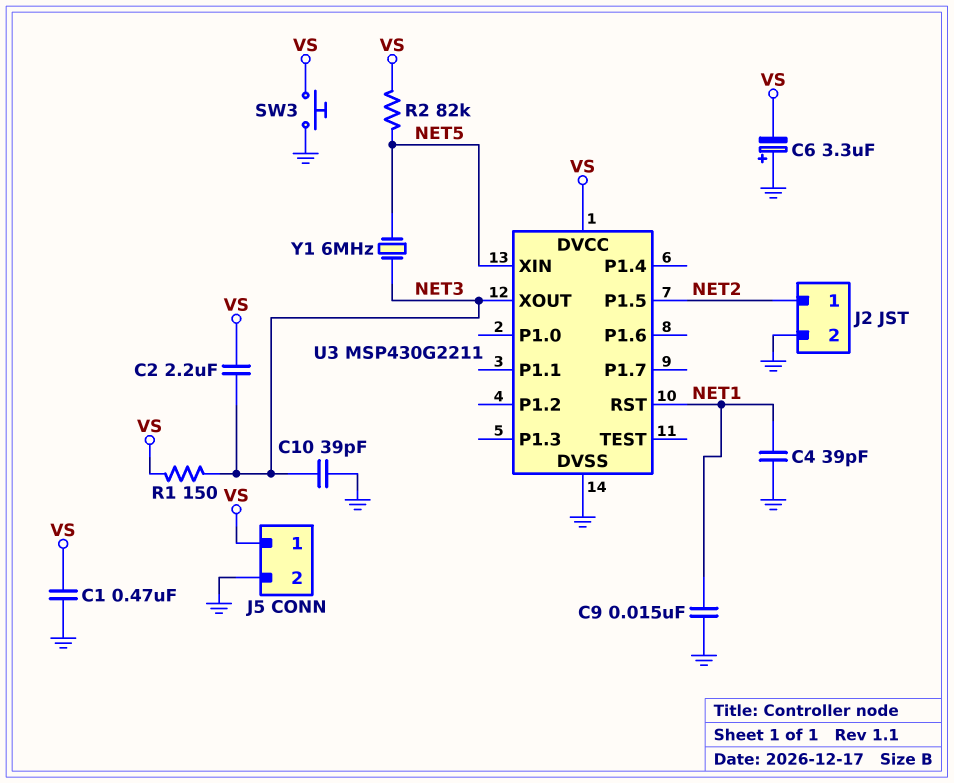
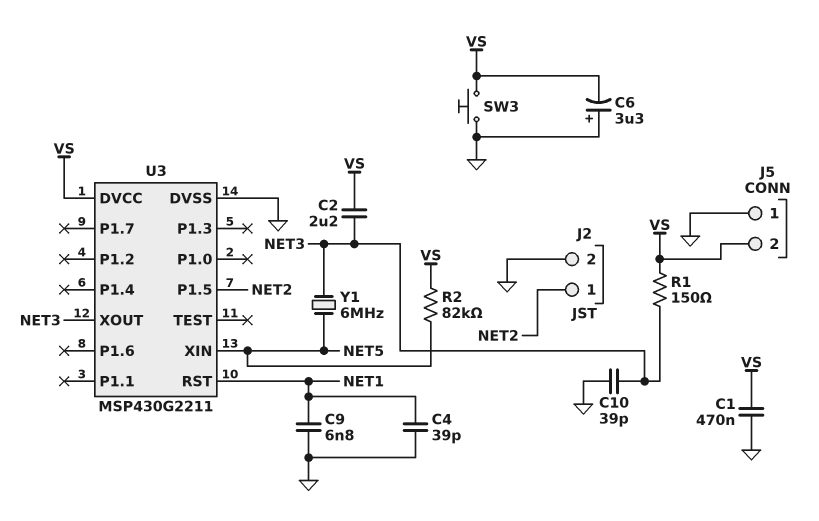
C9: 15nF (GND, NET1) -> 6.8nF (GND, NET1)
J5 pin 1: VS -> GND
J5 pin 2: GND -> VS

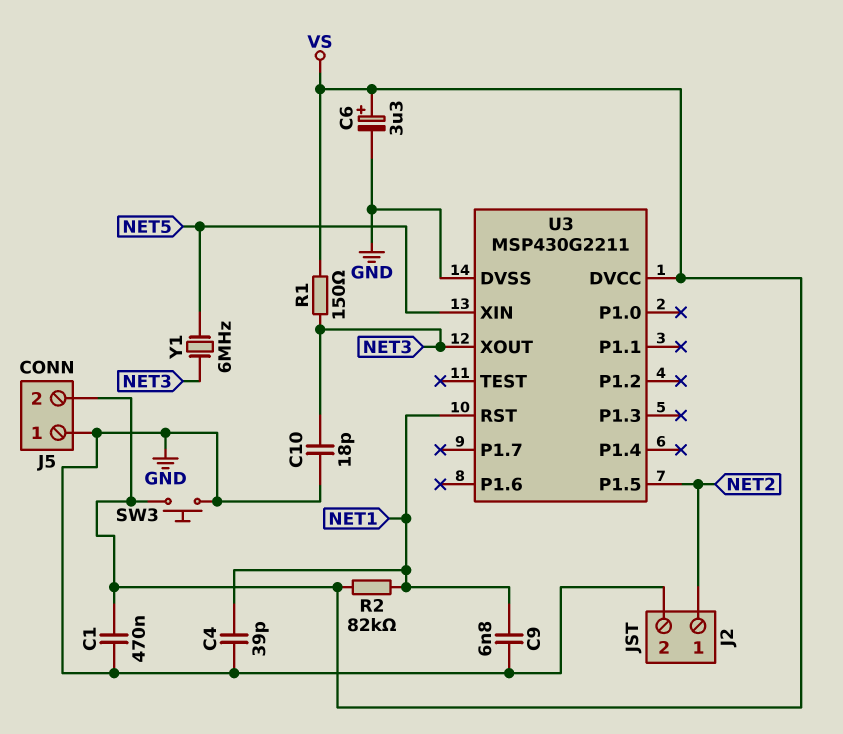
C2: 2.2uF (NET3, VS) -> none
C6: 3.3uF (plus GND, minus VS) -> 3.3uF (plus VS, minus GND)
C10: 39pF (GND, NET3) -> 18pF (GND, NET3)
R2: 82k (NET5, VS) -> 82k (NET1, VS)

